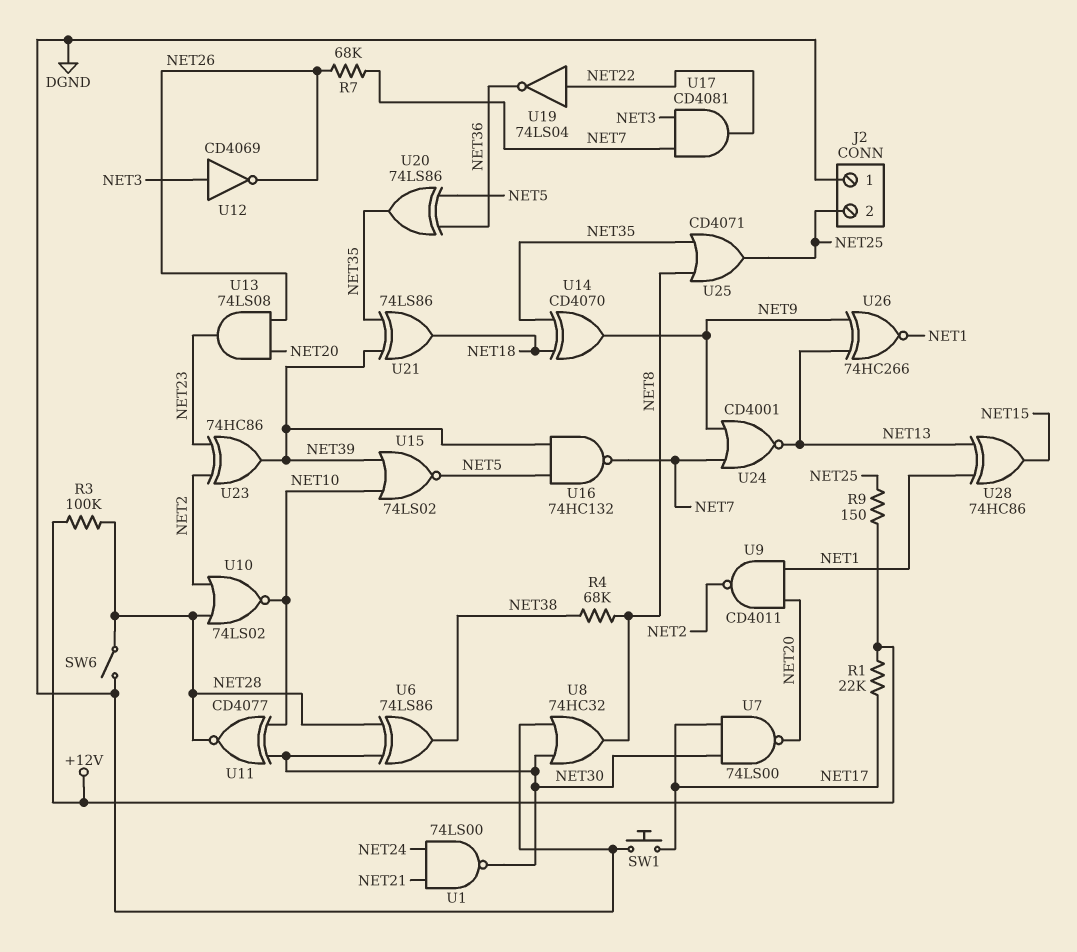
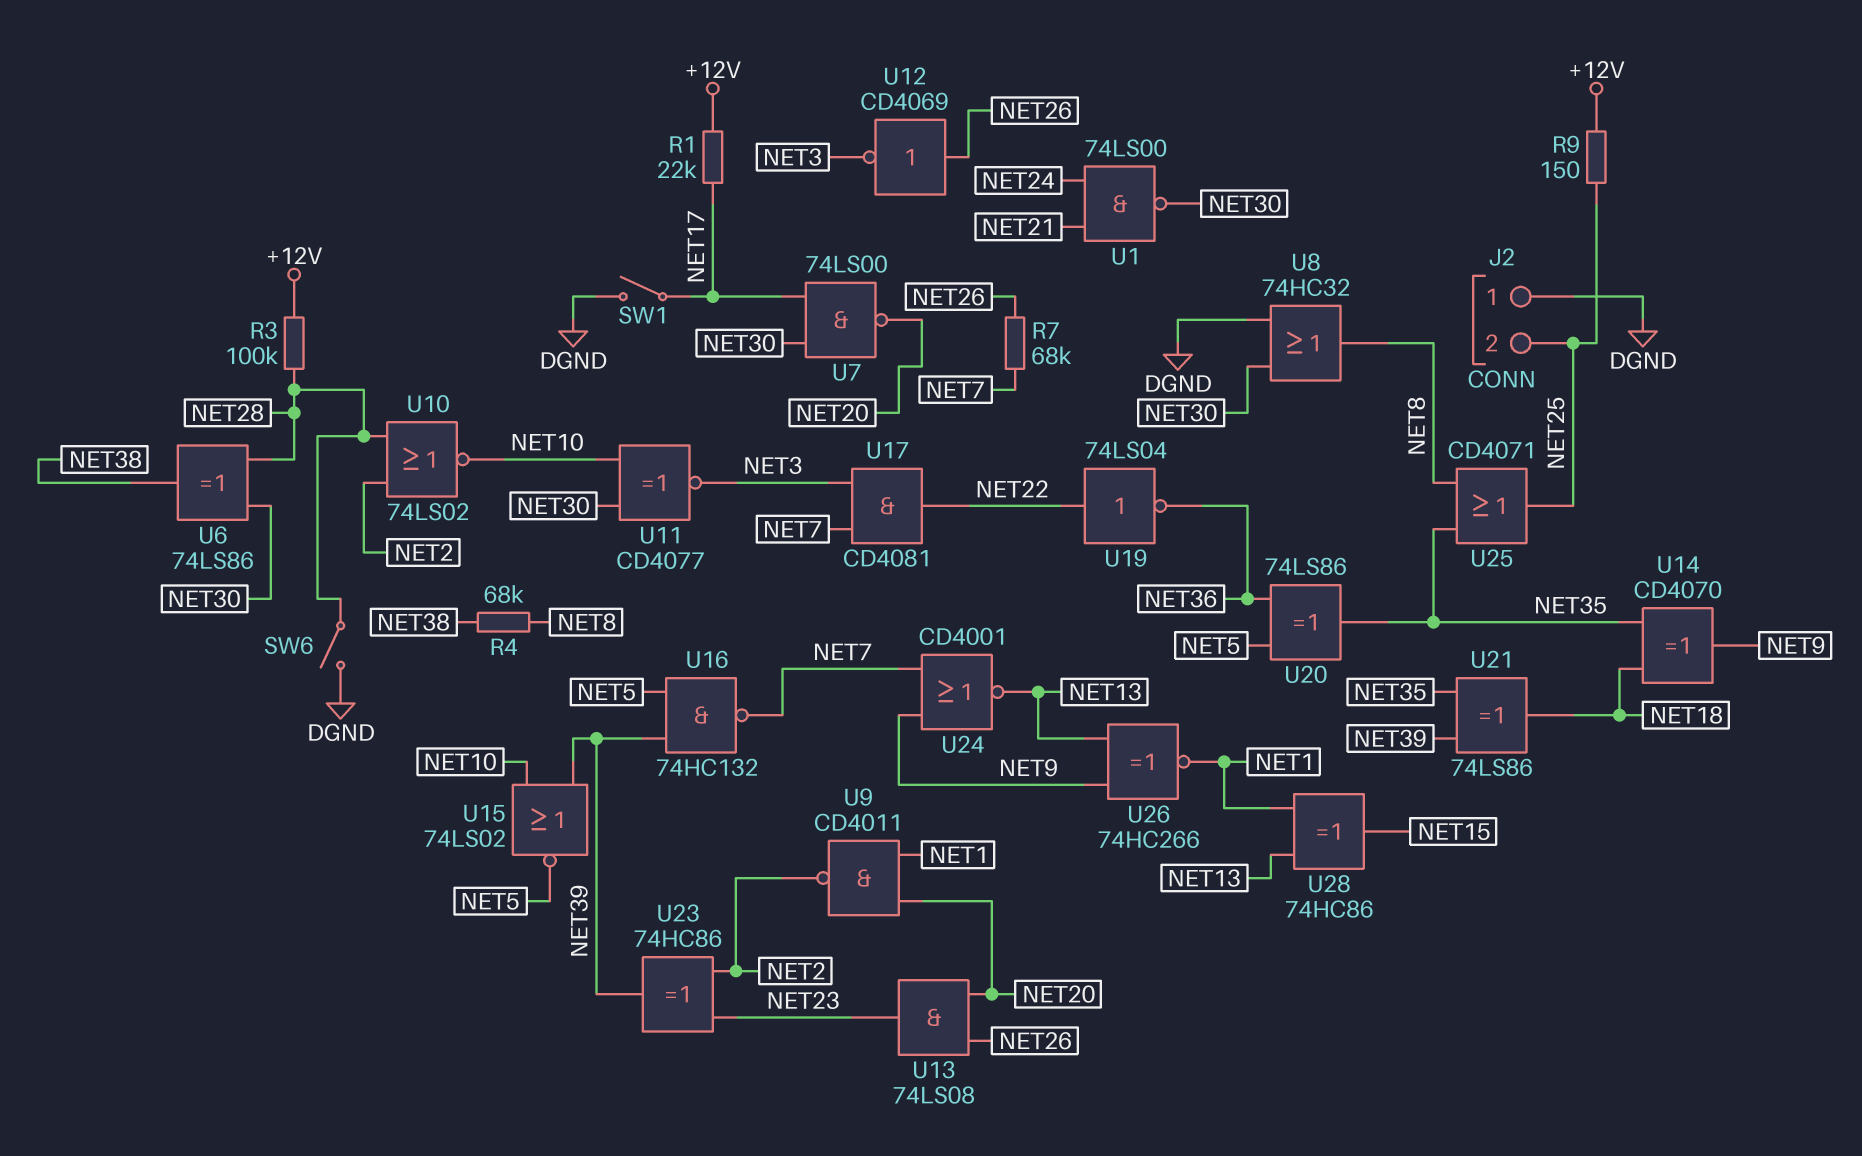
SW1: button (DGND, NET17) -> switch (DGND, NET17)
U11: XNOR CD4077 (in NET10, in NET30, out NET28) -> XNOR CD4077 (in NET10, in NET30, out NET3)
U12: NOT CD4069 (in NET3, out NET26) -> NOT CD4069 (in NET26, out NET3)

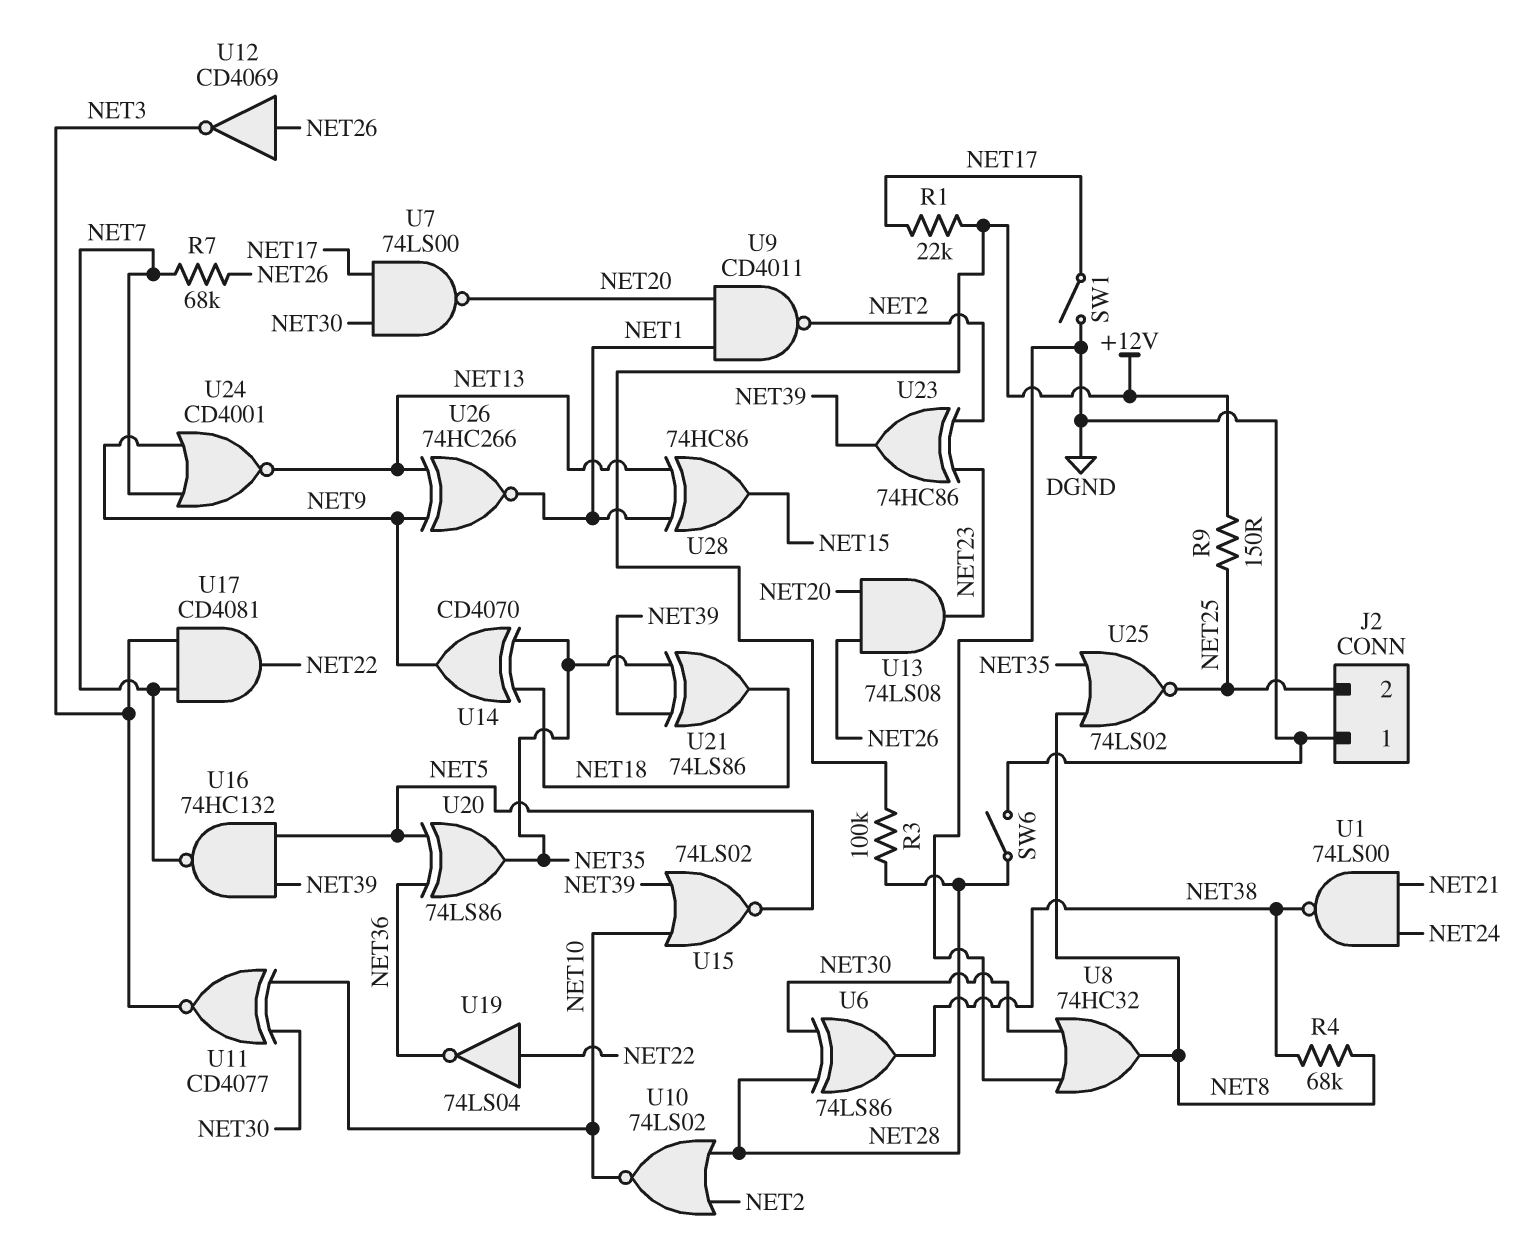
U1: NAND 74LS00 (in NET21, in NET24, out NET30) -> NAND 74LS00 (in NET21, in NET24, out NET38)
U25: OR CD4071 (in NET8, in NET35, out NET25) -> NOR 74LS02 (in NET8, in NET35, out NET25)

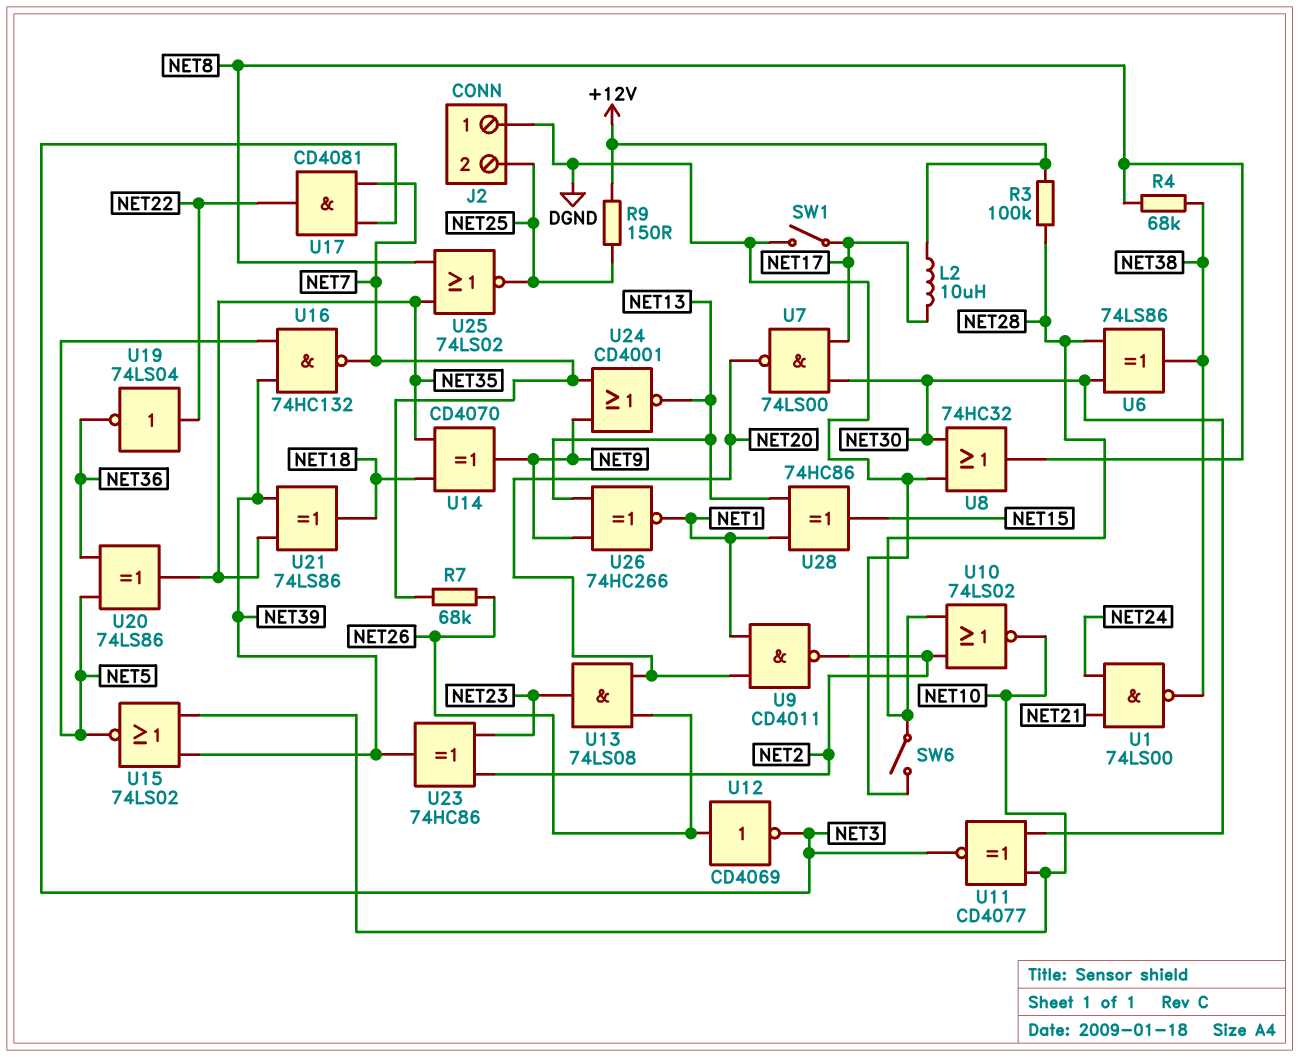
L2: none -> 10uH (+12V, NET17)
R1: 22k (+12V, NET17) -> none

